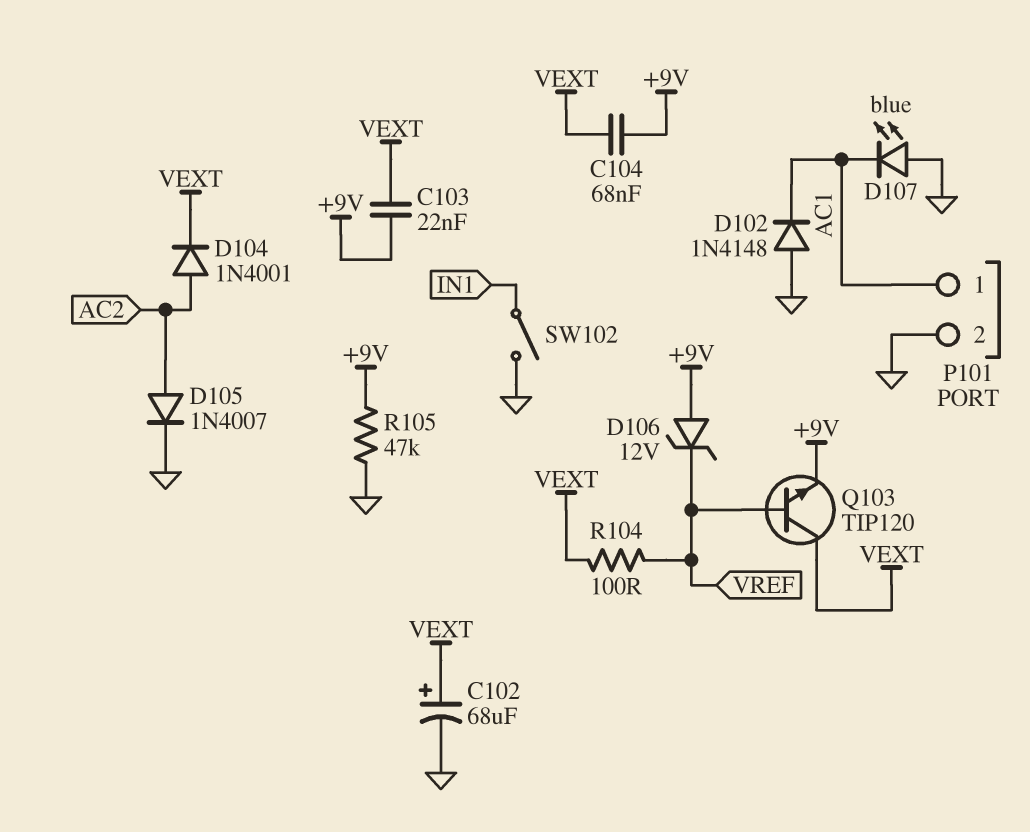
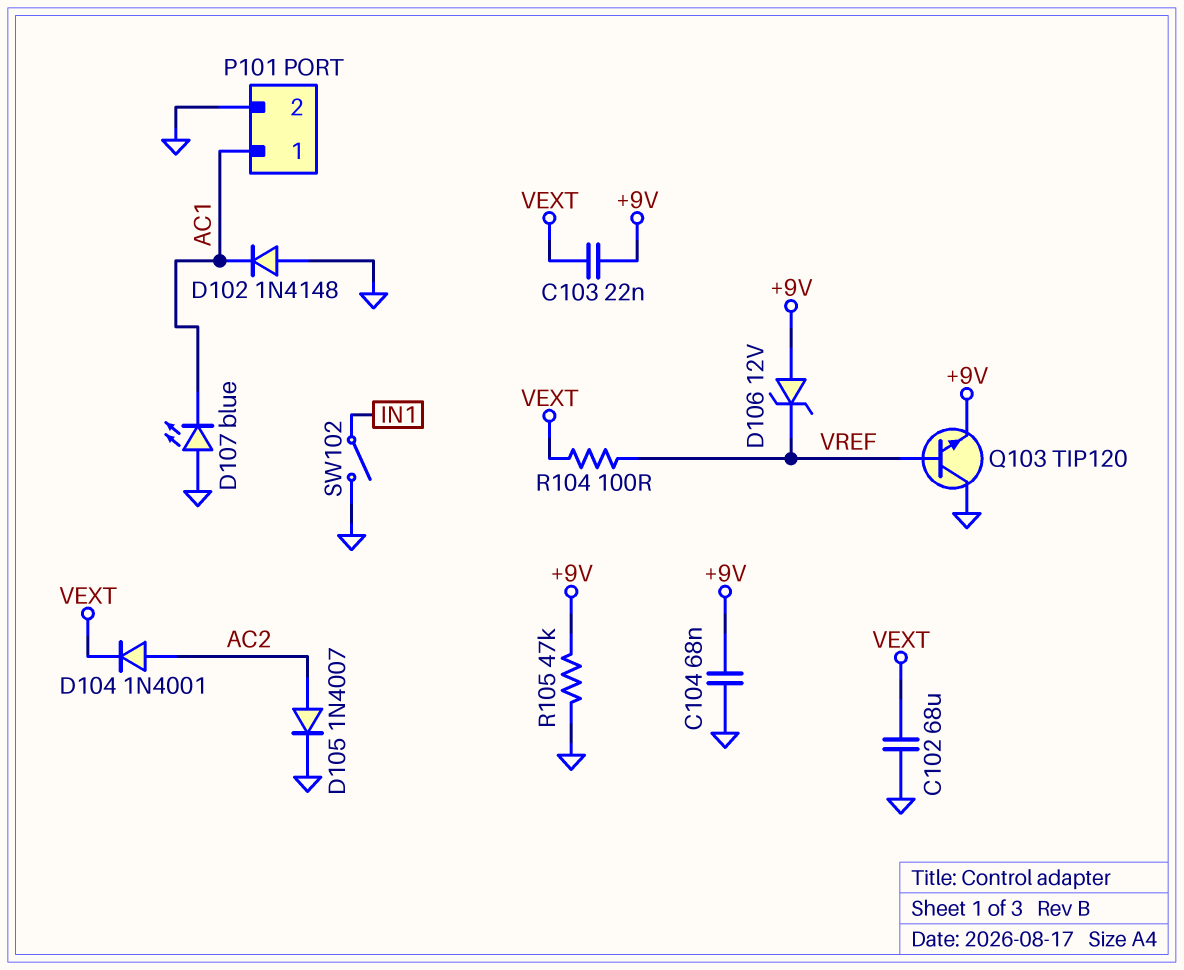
C102: 68uF (plus VEXT, minus GND) -> 68uF (GND, VEXT)
C104: 68nF (+9V, VEXT) -> 68nF (+9V, GND)
Q103: NPN TIP120 (B VREF, C VEXT, E +9V) -> NPN TIP120 (B VREF, C GND, E +9V)

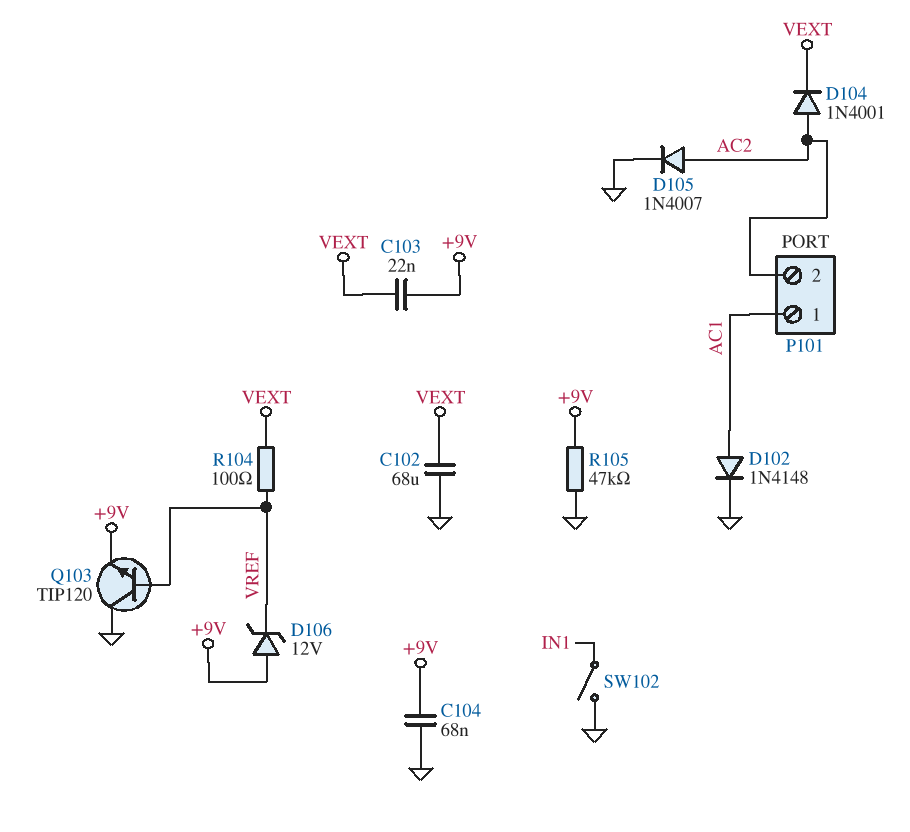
D102: diode 1N4148 (A GND, K AC1) -> diode 1N4148 (A AC1, K GND)
D107: LED blue (A GND, K AC1) -> none
P101 pin 2: GND -> AC2

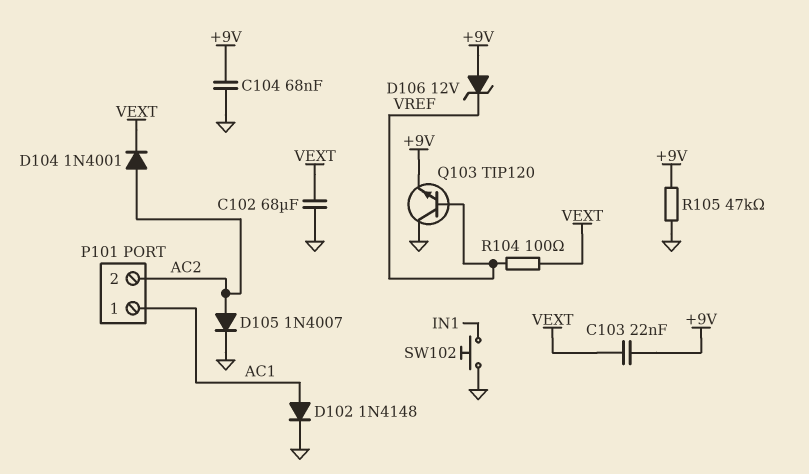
SW102: switch (GND, IN1) -> button (GND, IN1)

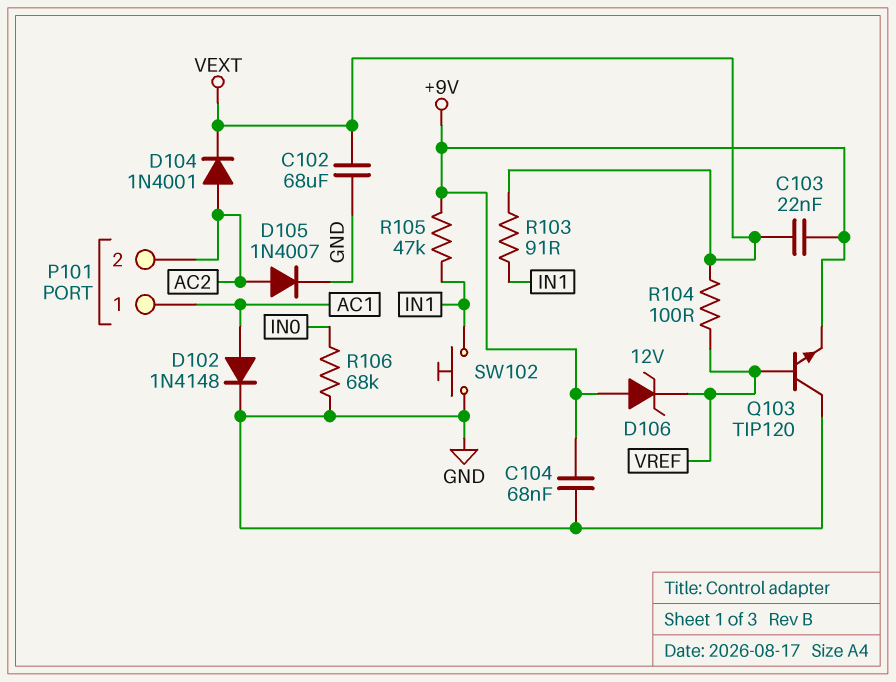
R103: none -> 91 (IN1, VEXT)
R105: 47k (+9V, GND) -> 47k (+9V, IN1)
R106: none -> 68k (GND, IN0)

